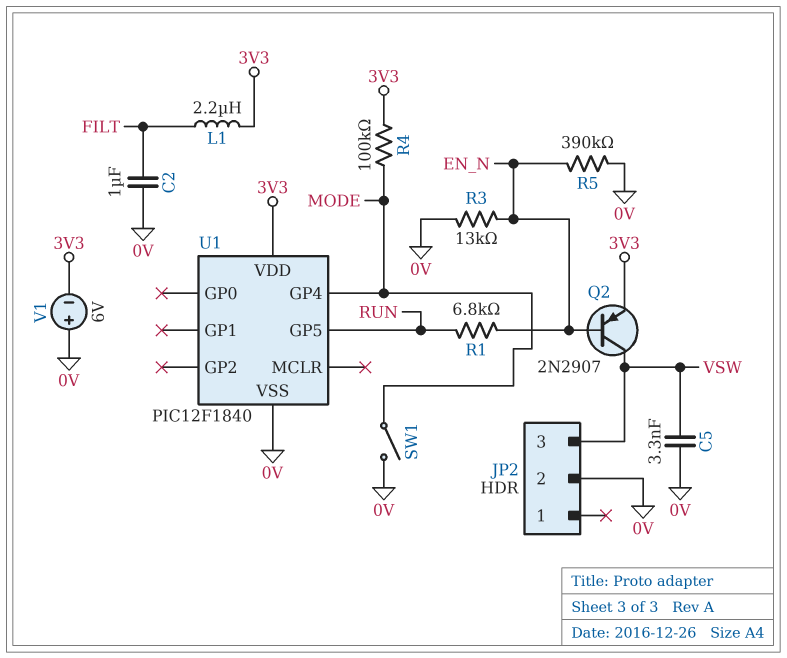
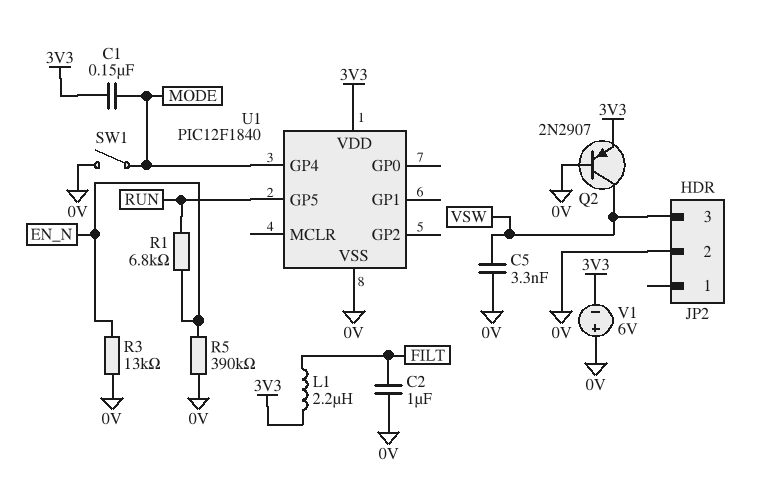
C1: none -> 150nF (3V3, MODE)
Q2: PNP 2N2907 (B EN_N, C VSW, E 3V3) -> PNP 2N2907 (B 0V, C VSW, E 3V3)
R4: 100k (3V3, MODE) -> none

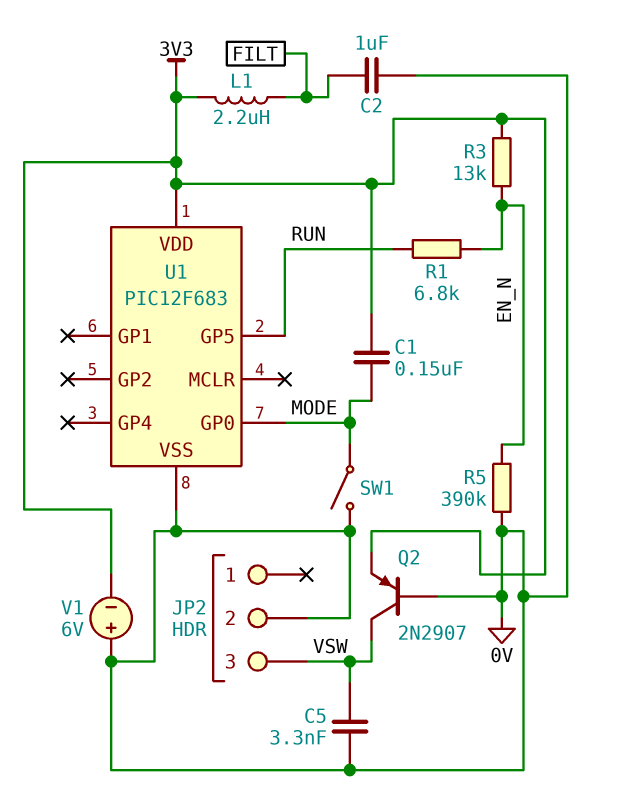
R3: 13k (0V, EN_N) -> 13k (3V3, EN_N)
U1: PIC12F1840 -> PIC12F683
U1 pin GP0: none -> MODE
U1 pin GP4: MODE -> none

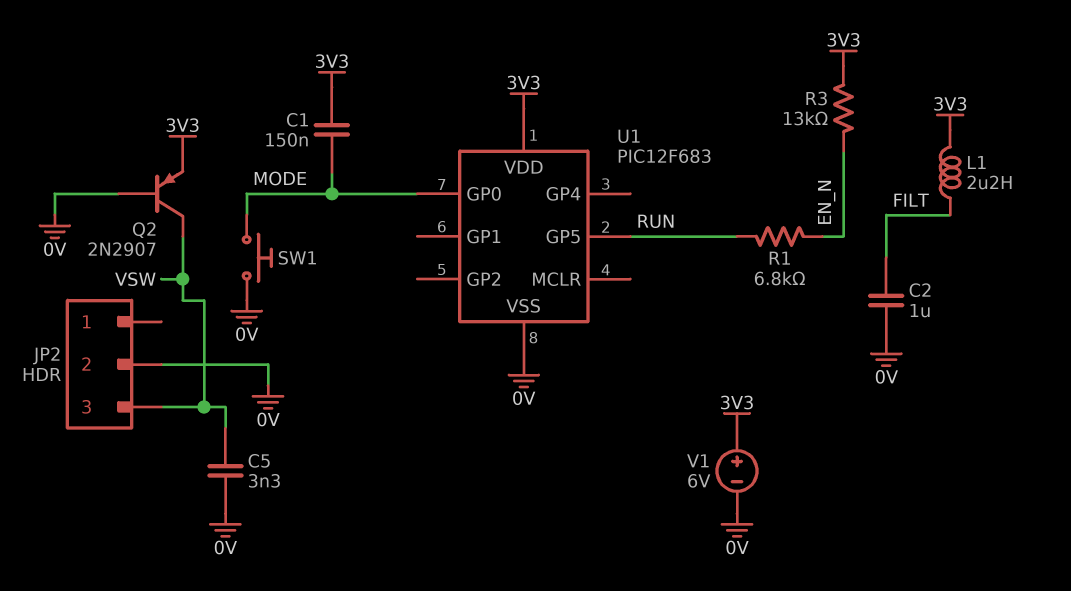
R5: 390k (0V, EN_N) -> none
SW1: switch (0V, MODE) -> button (0V, MODE)
V1: 6V (plus 0V, minus 3V3) -> 6V (plus 3V3, minus 0V)

